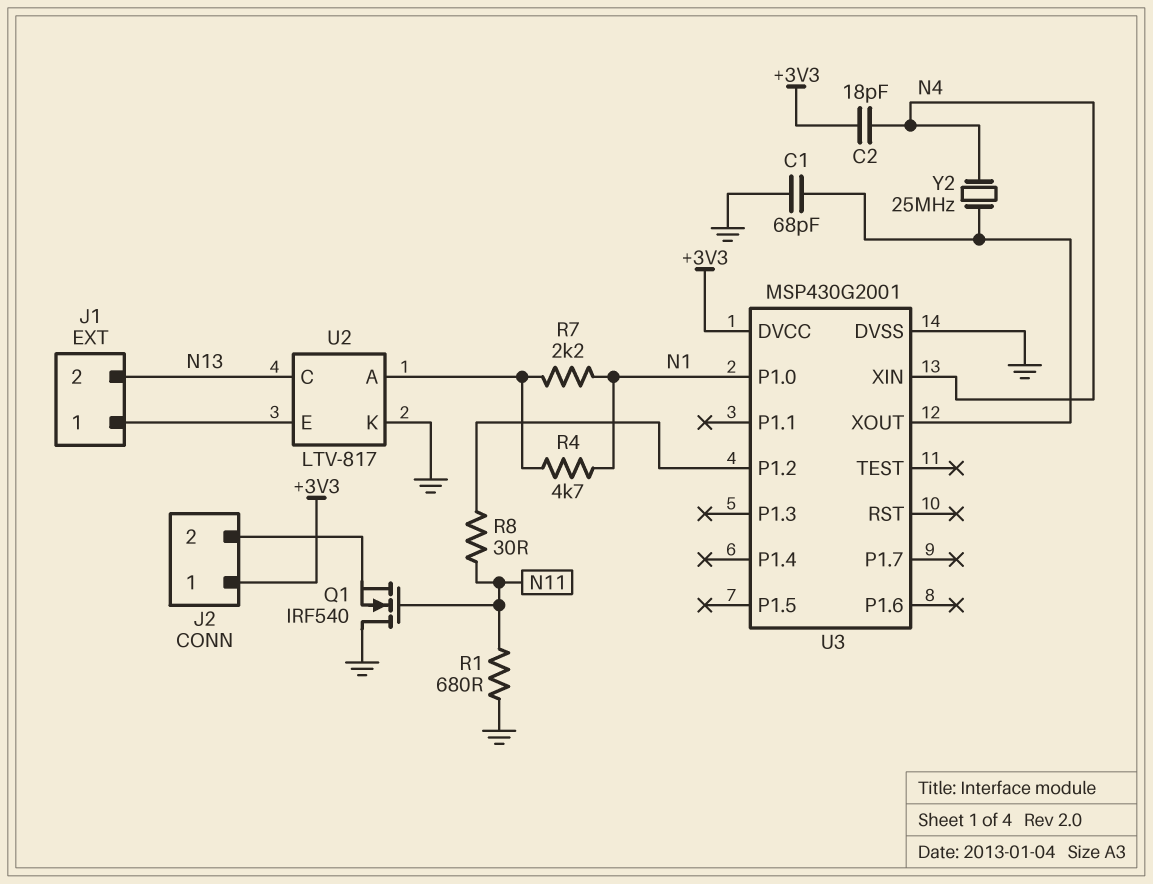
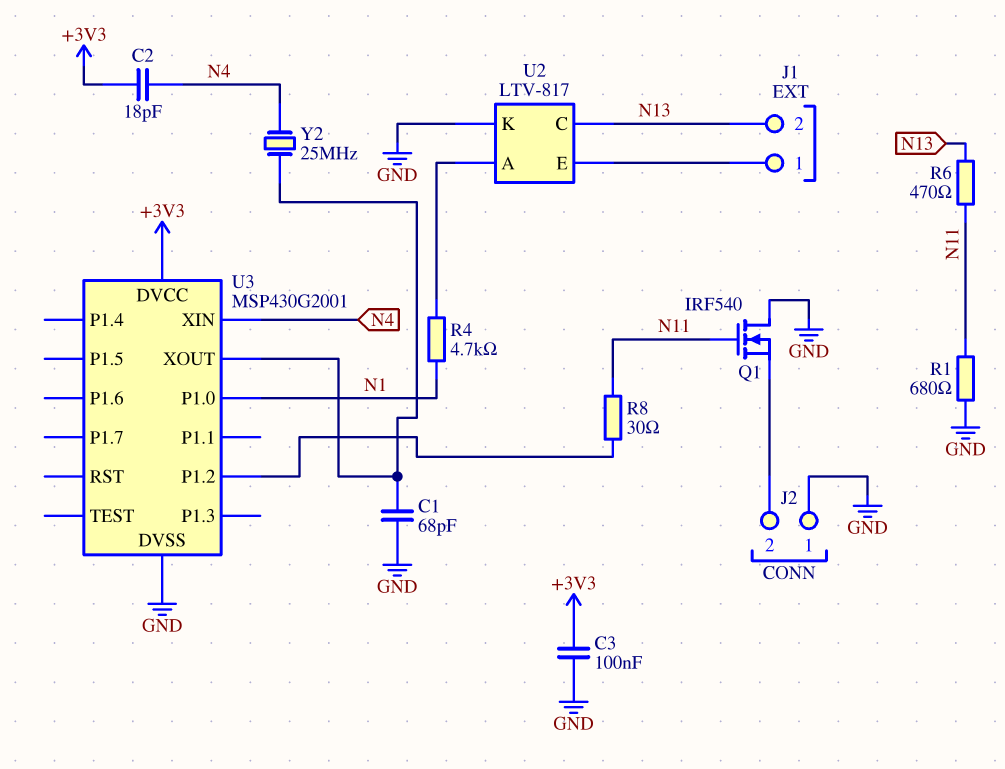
C3: none -> 100nF (+3V3, GND)
J2 pin 1: +3V3 -> GND
R6: none -> 470 (N11, N13)
R7: 2.2k (N1, U2/A) -> none

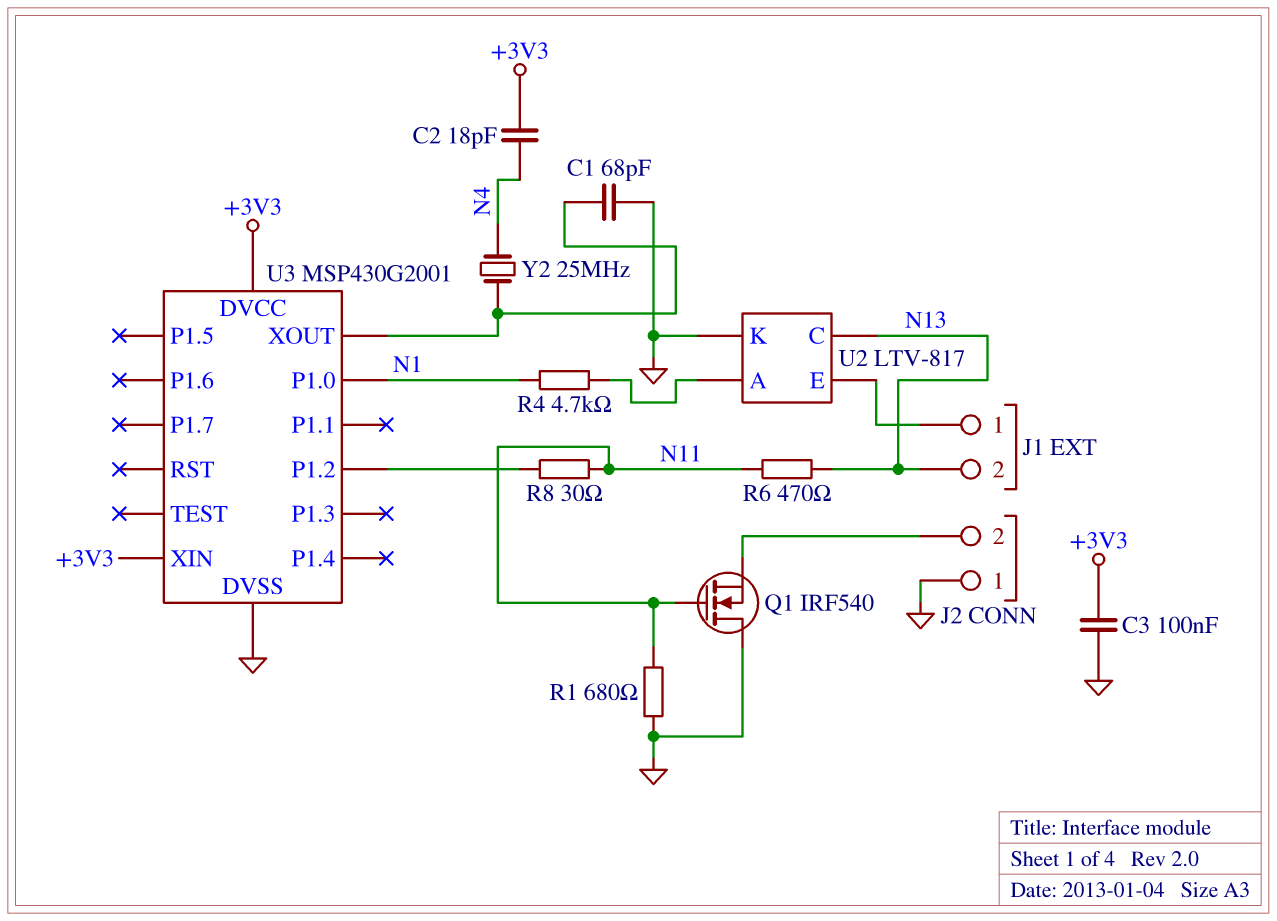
U3 pin XIN: N4 -> +3V3

